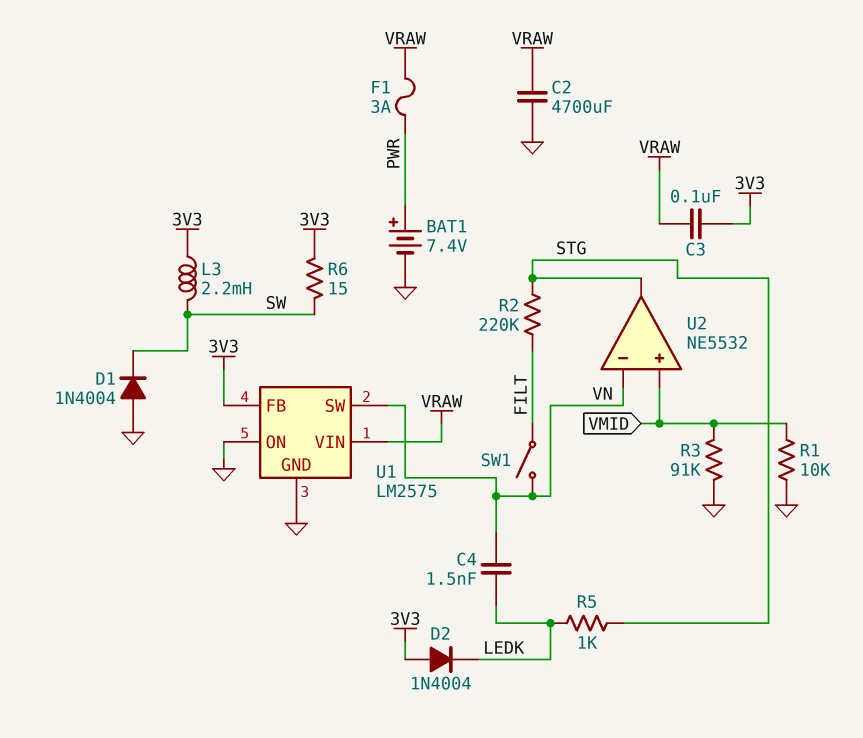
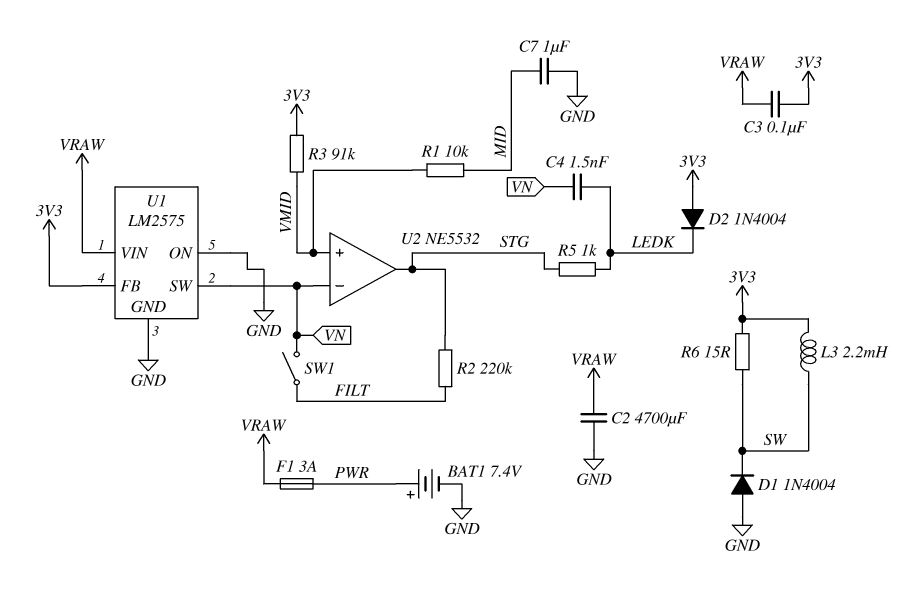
C7: none -> 1uF (GND, MID)
R1: 10k (GND, VMID) -> 10k (MID, VMID)
R3: 91k (GND, VMID) -> 91k (3V3, VMID)

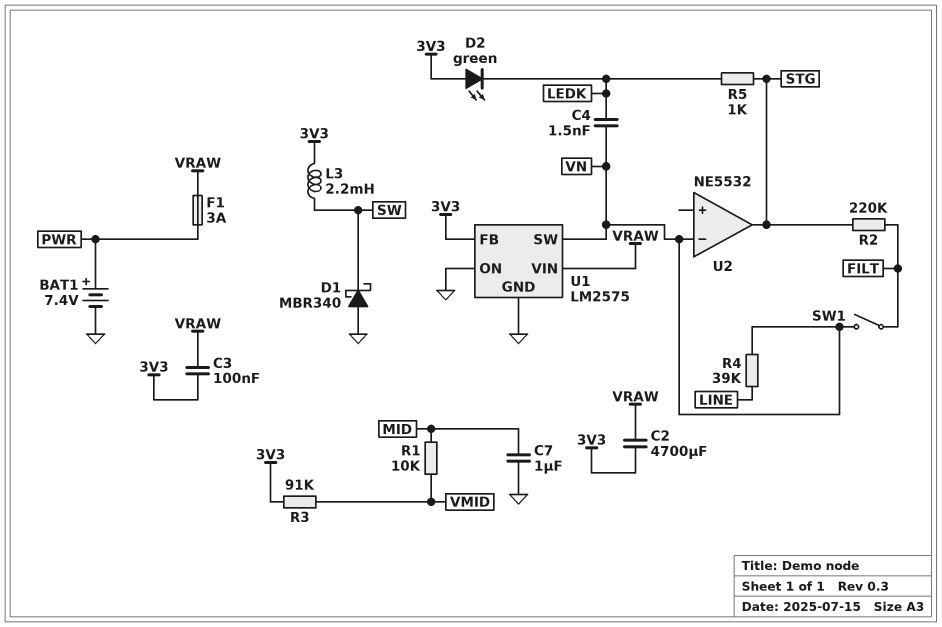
C2: 4700uF (GND, VRAW) -> 4700uF (3V3, VRAW)
D1: diode 1N4004 (A GND, K SW) -> schottky MBR340 (A GND, K SW)
D2: diode 1N4004 (A 3V3, K LEDK) -> LED green (A 3V3, K LEDK)
R4: none -> 39k (LINE, VN)
R6: 15 (3V3, SW) -> none
U2 pin in+: VMID -> none

